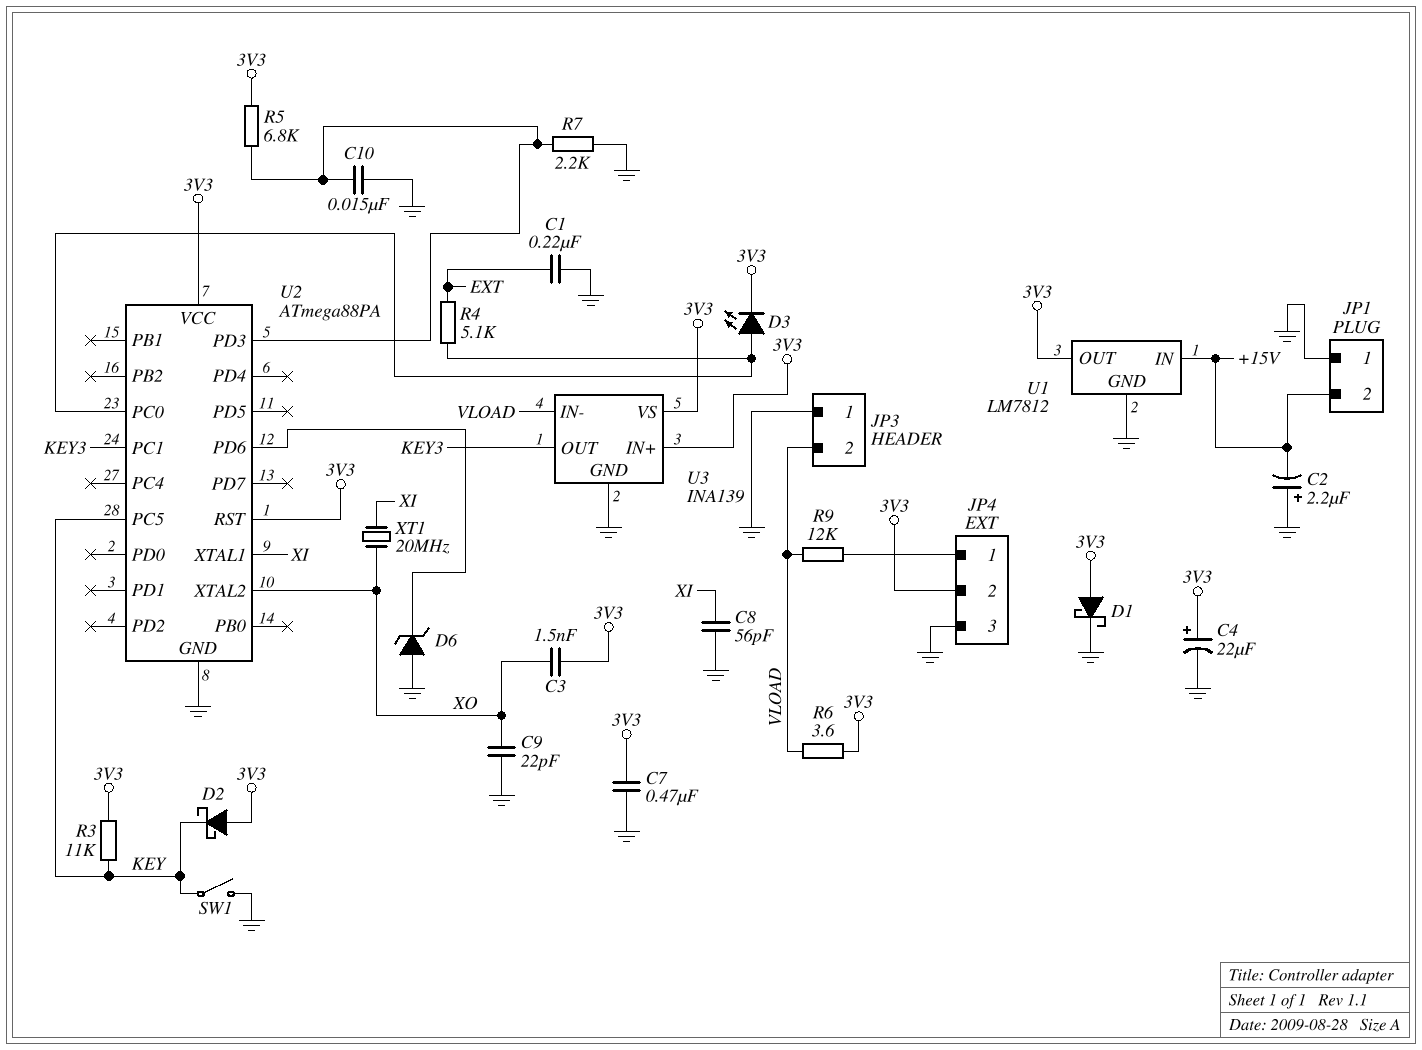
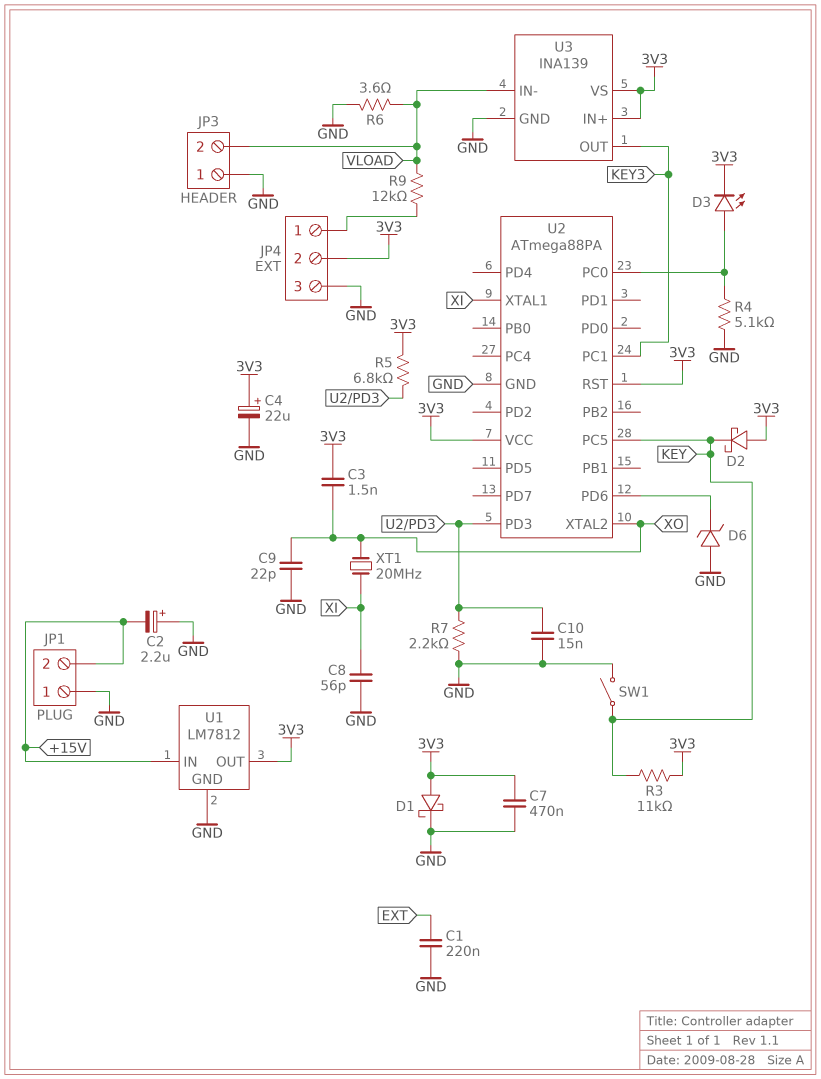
R4: 5.1k (EXT, U2/PC0) -> 5.1k (GND, U2/PC0)
R6: 3.6 (3V3, VLOAD) -> 3.6 (GND, VLOAD)

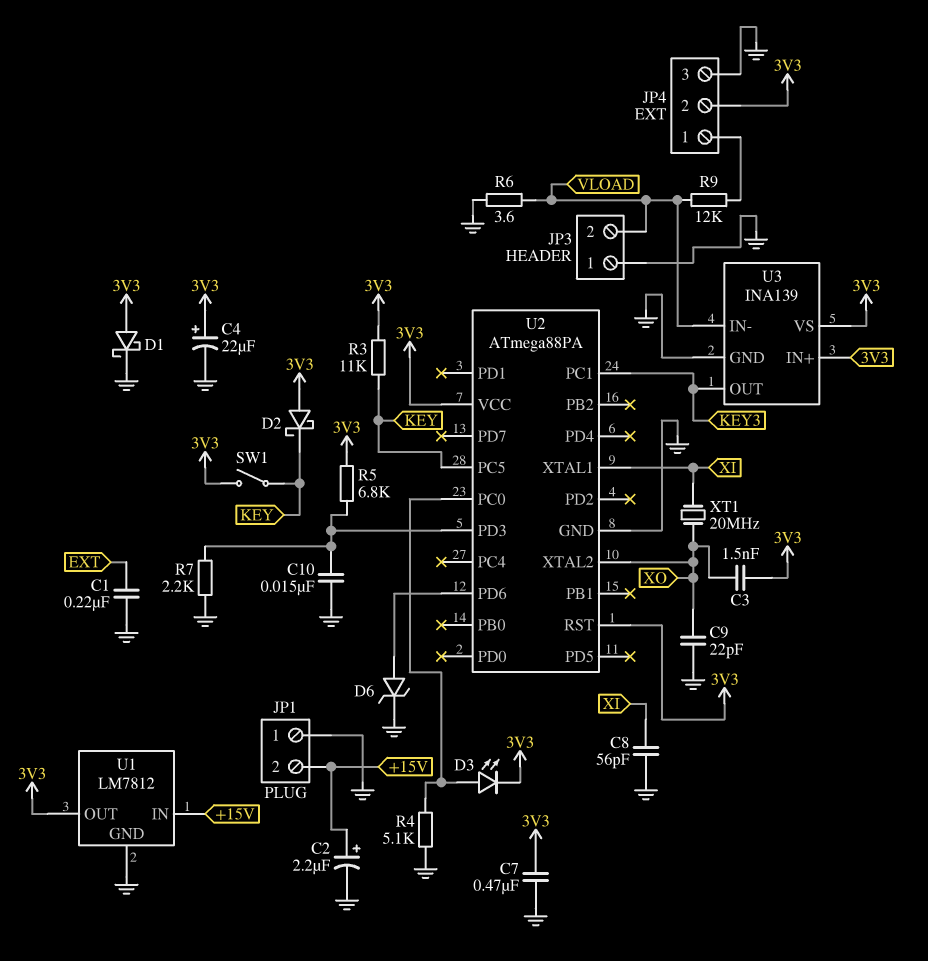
C2: 2.2uF (plus GND, minus +15V) -> 2.2uF (plus +15V, minus GND)
D6: zener (A GND, K U2/PD6) -> zener (A U2/PD6, K GND)
SW1: switch (GND, KEY) -> switch (3V3, KEY)

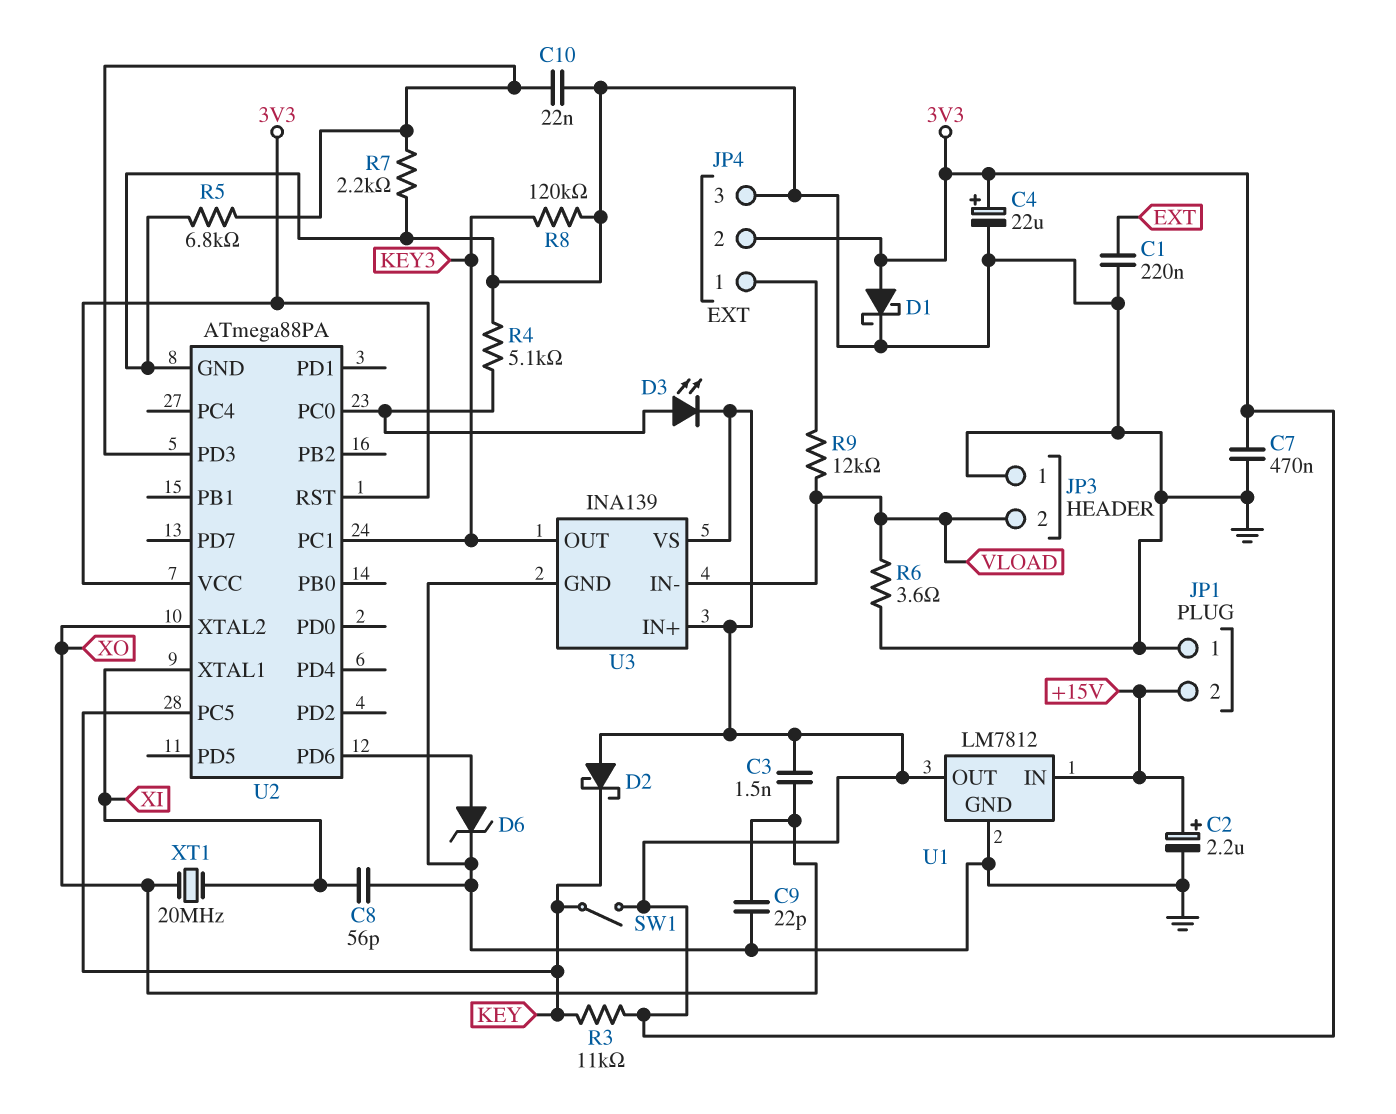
C10: 15nF (GND, U2/PD3) -> 22nF (GND, U2/PD3)
R5: 6.8k (3V3, U2/PD3) -> 6.8k (GND, U2/PD3)
R8: none -> 120k (GND, KEY3)

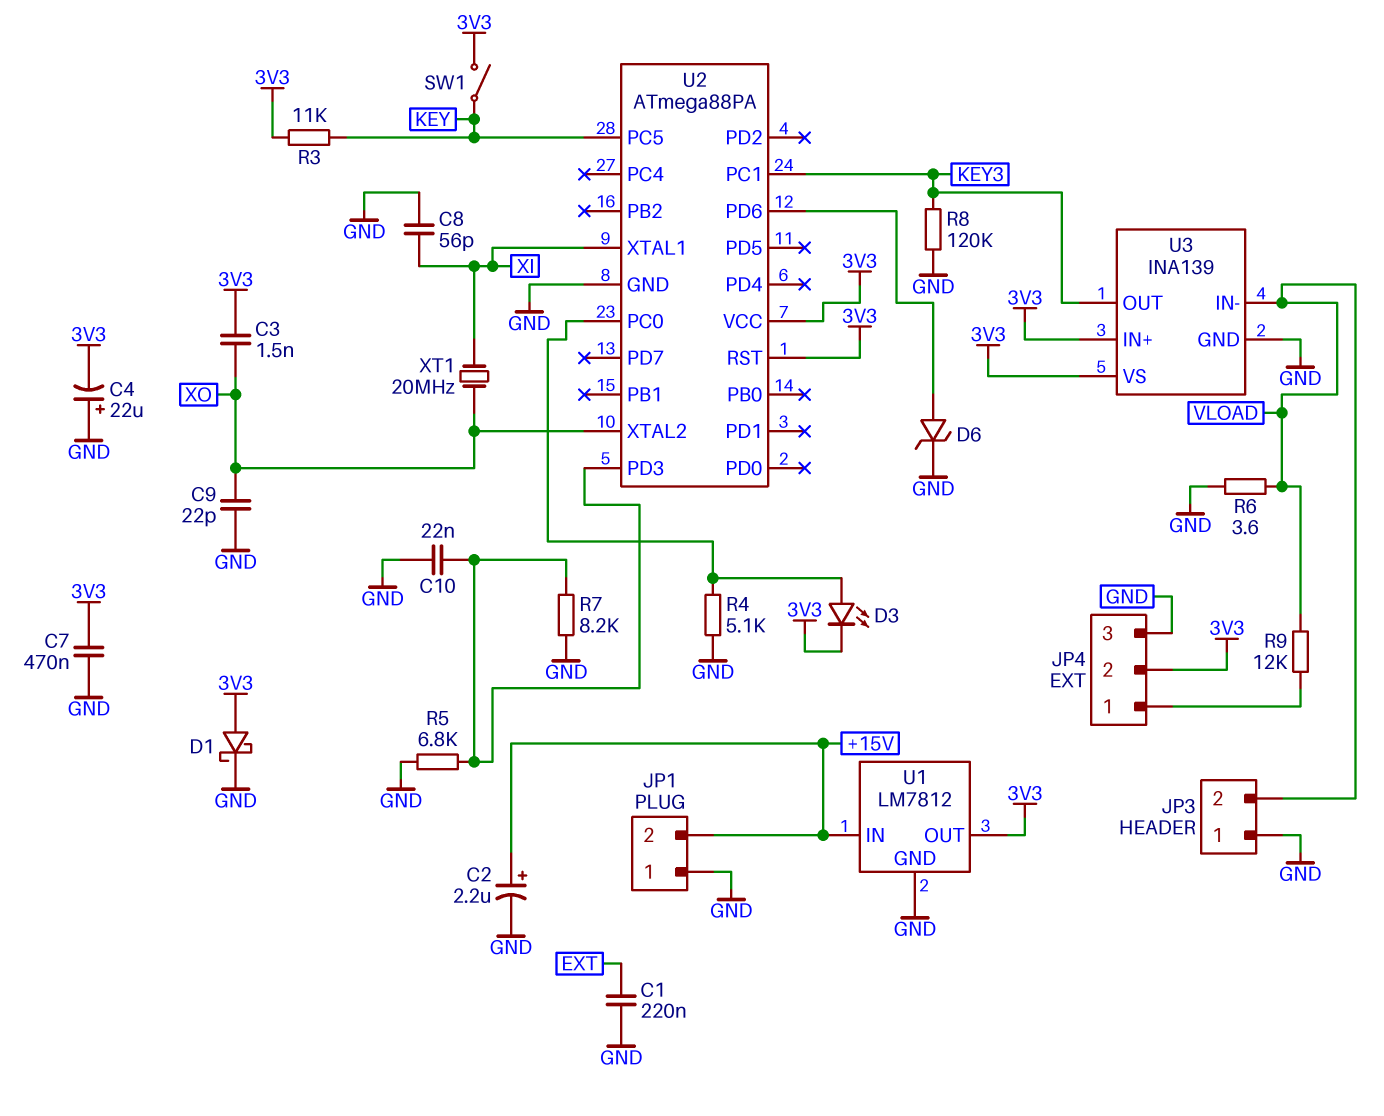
C4: 22uF (plus 3V3, minus GND) -> 22uF (plus GND, minus 3V3)
D2: schottky (A 3V3, K KEY) -> none
R7: 2.2k (GND, U2/PD3) -> 8.2k (GND, U2/PD3)

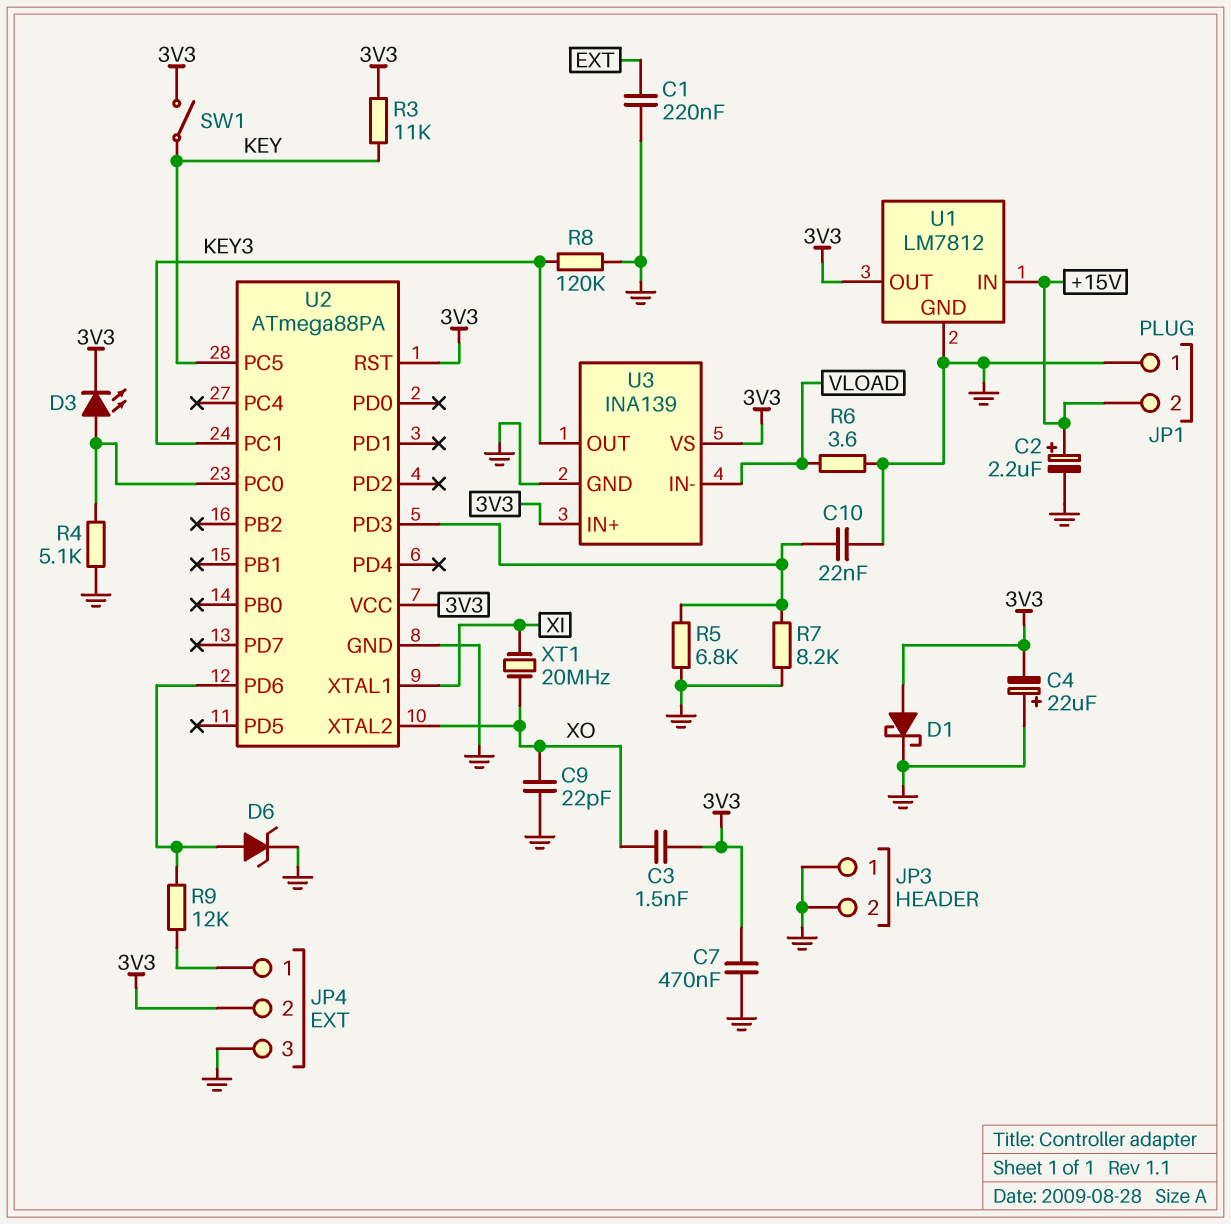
C8: 56pF (GND, XI) -> none
JP3 pin 2: VLOAD -> GND
R9: 12k (JP4/1, VLOAD) -> 12k (JP4/1, U2/PD6)

